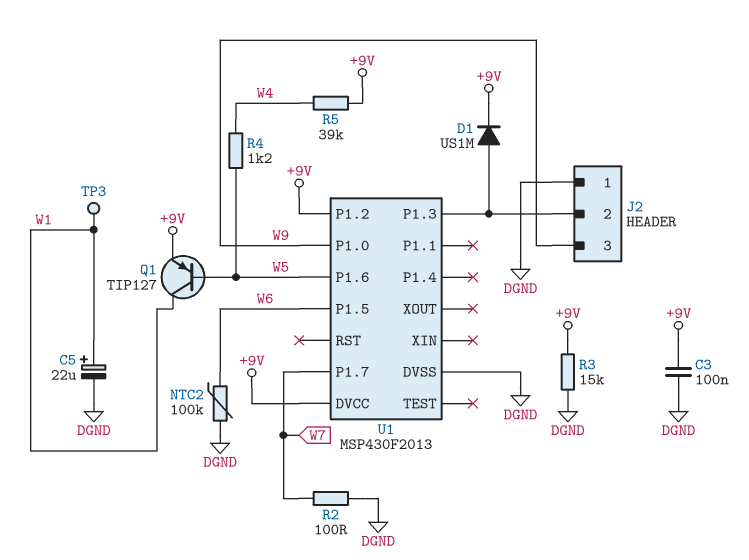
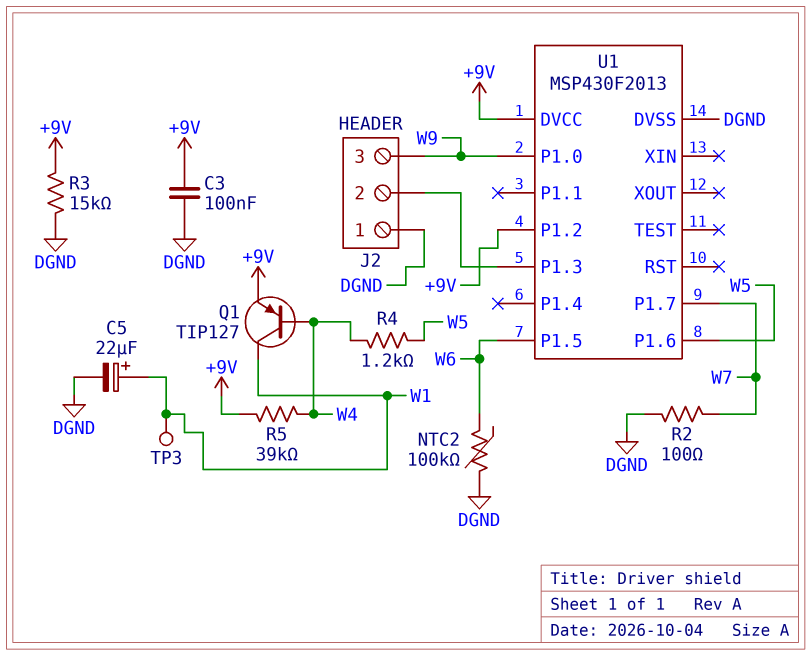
D1: diode US1M (A J2/2, K +9V) -> none
Q1: PNP TIP127 (B W5, C W1, E +9V) -> PNP TIP127 (B W4, C W1, E +9V)

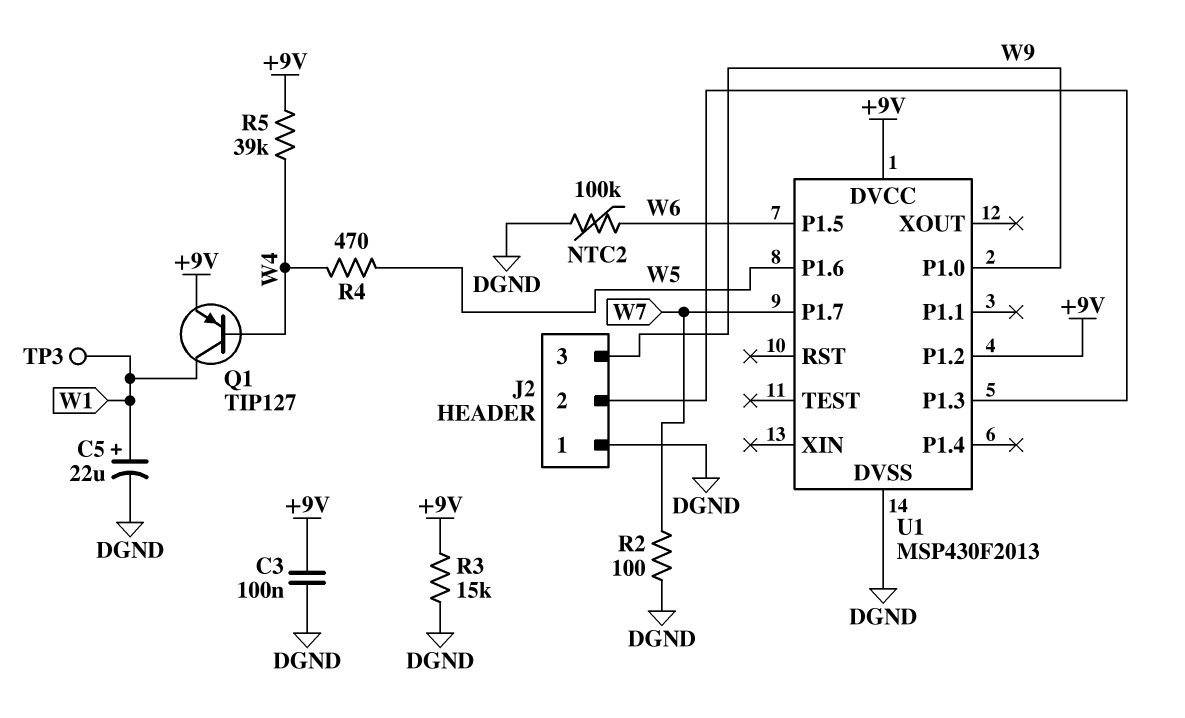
R4: 1.2k (W4, W5) -> 470 (W4, W5)

